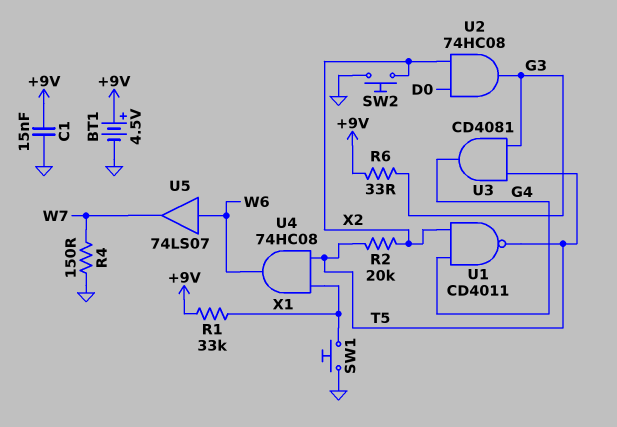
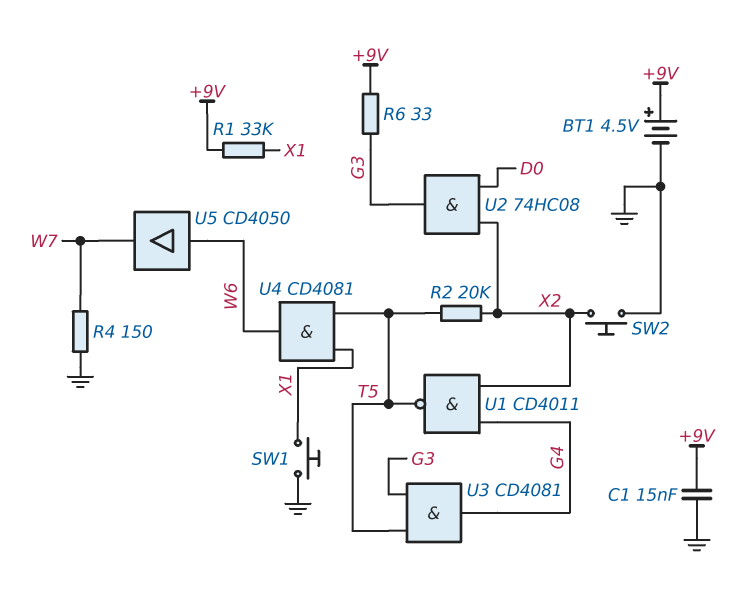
U4: AND 74HC08 (in T5, in X1, out W6) -> AND CD4081 (in T5, in X1, out W6)
U5: buffer 74LS07 (in W6, out W7) -> buffer CD4050 (in W6, out W7)

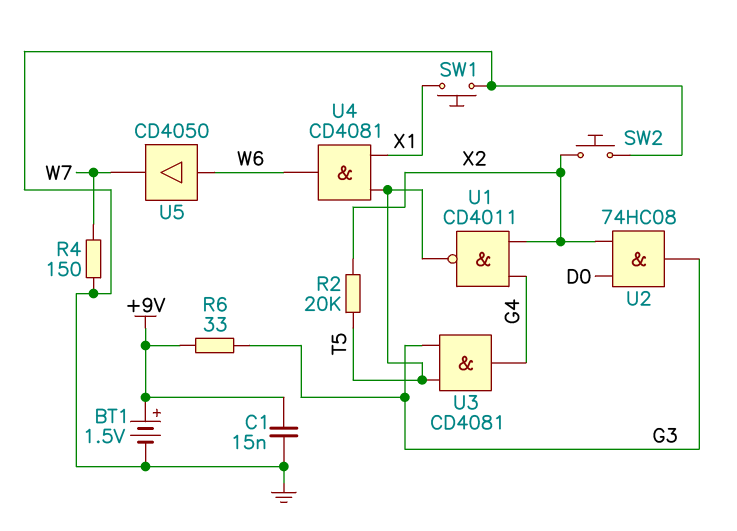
BT1: 4.5V (plus +9V, minus GND) -> 1.5V (plus +9V, minus GND)
R1: 33k (+9V, X1) -> none

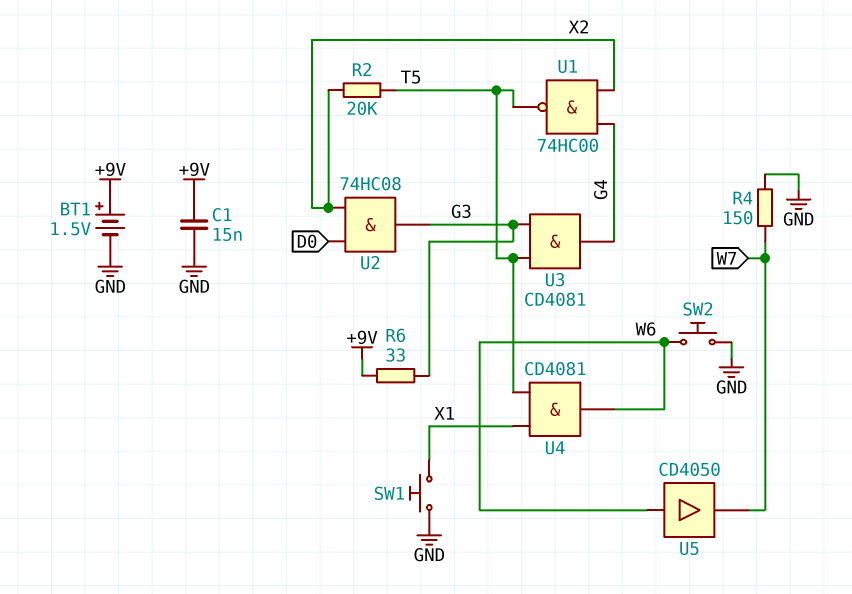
SW2: button (GND, X2) -> button (GND, W6)
U1: NAND CD4011 (in G4, in X2, out T5) -> NAND 74HC00 (in G4, in X2, out T5)

